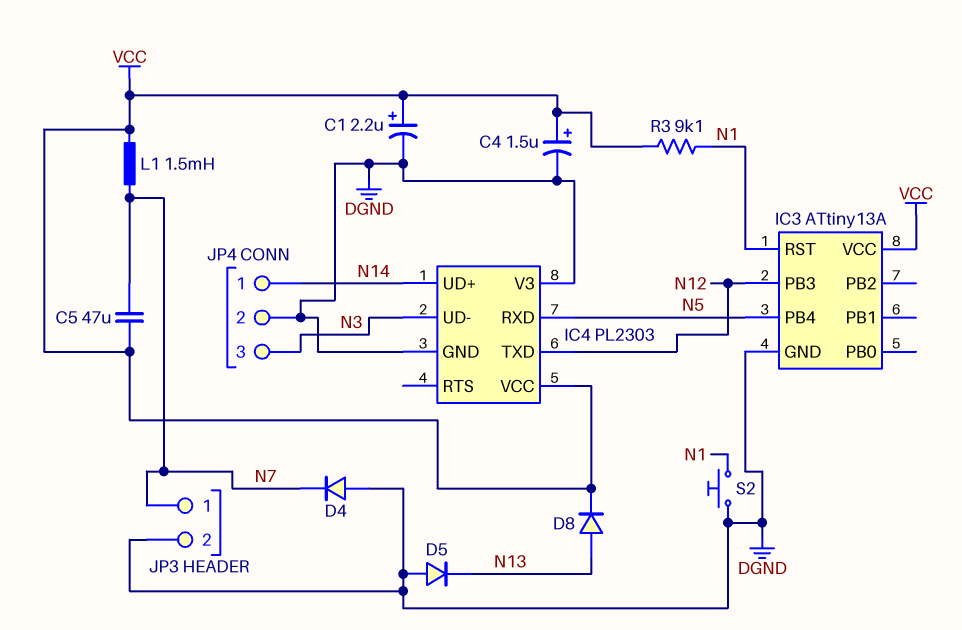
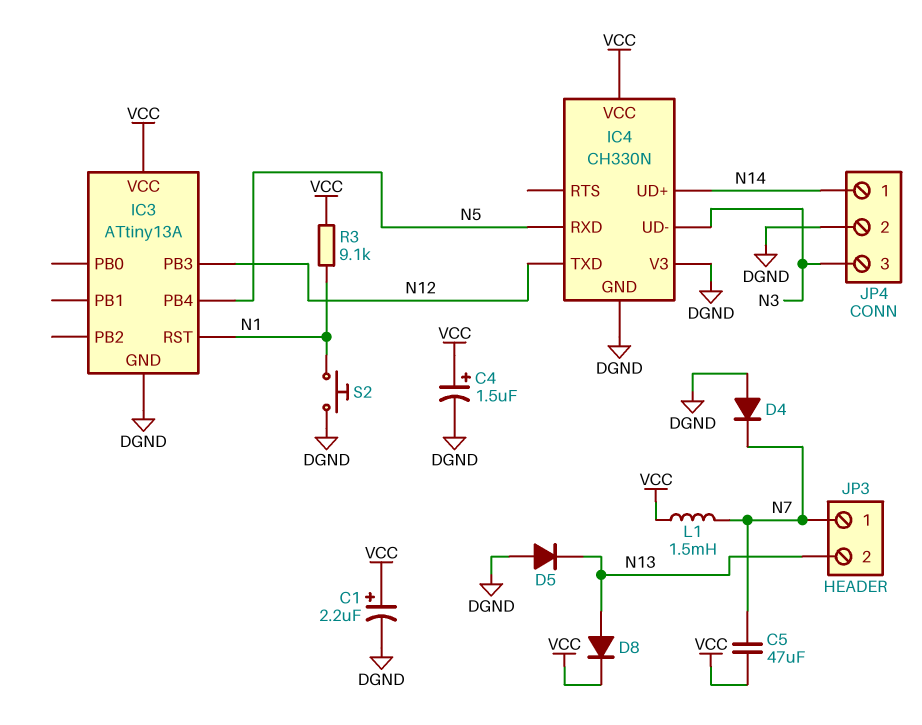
IC4: PL2303 -> CH330N
JP3 pin 2: DGND -> N13

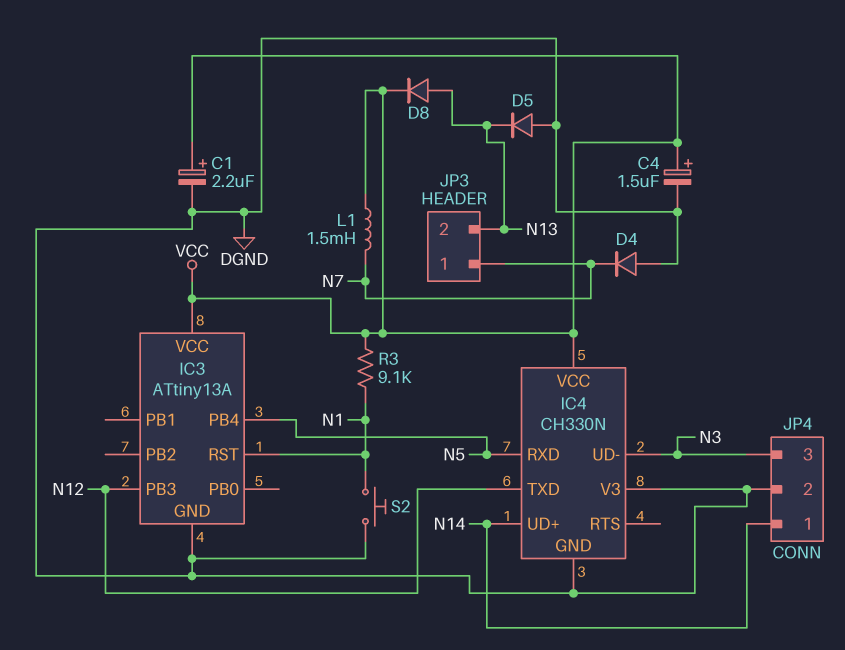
C5: 47uF (N7, VCC) -> none

